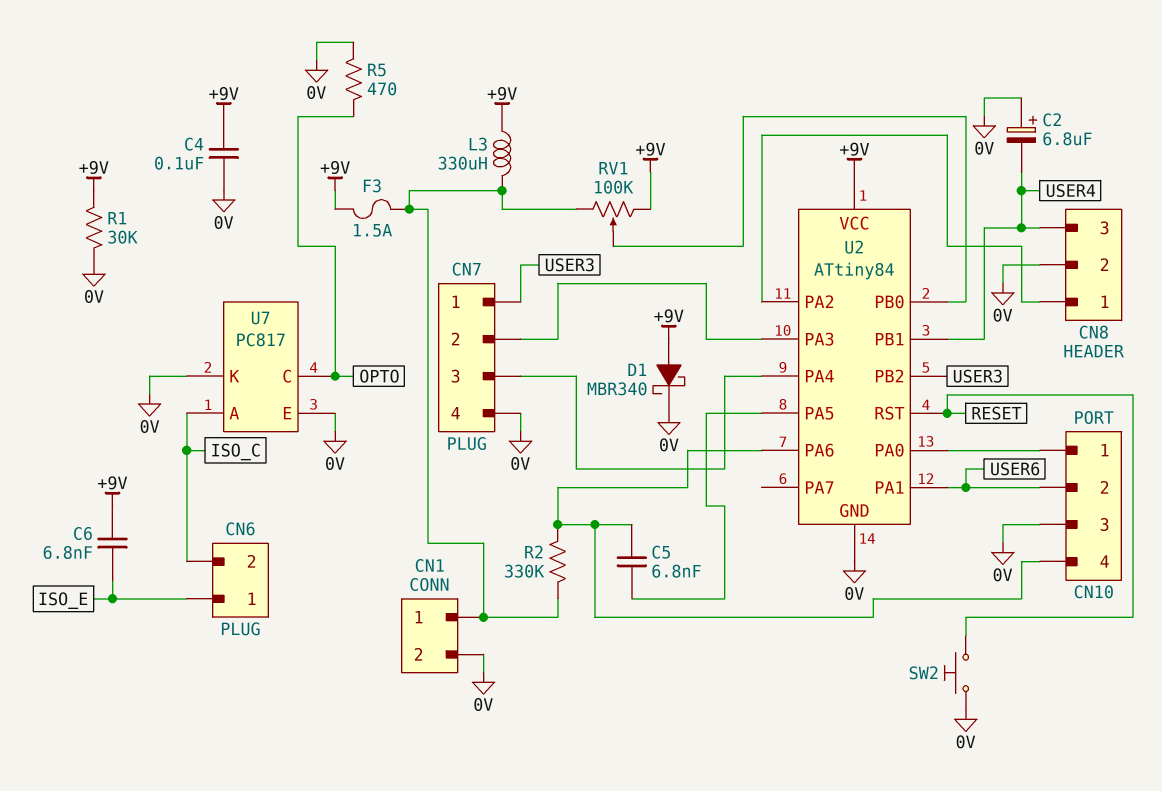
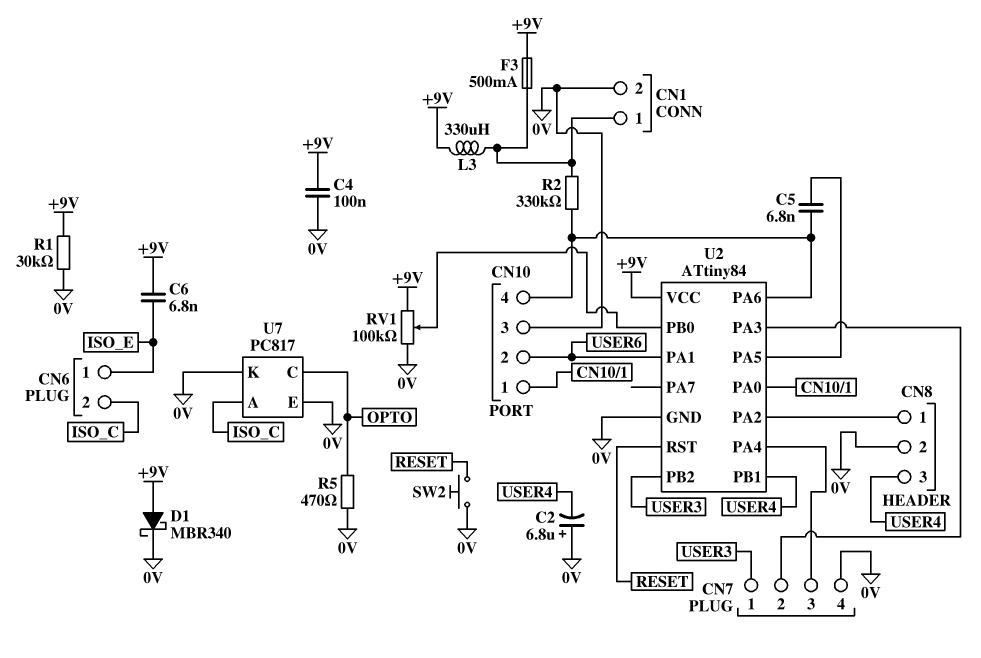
F3: 1.5A (+9V, CN1/1) -> 500mA (+9V, CN1/1)
RV1: 100k (+9V, CN1/1, wiper U2/PB0) -> 100k (+9V, 0V, wiper U2/PB0)

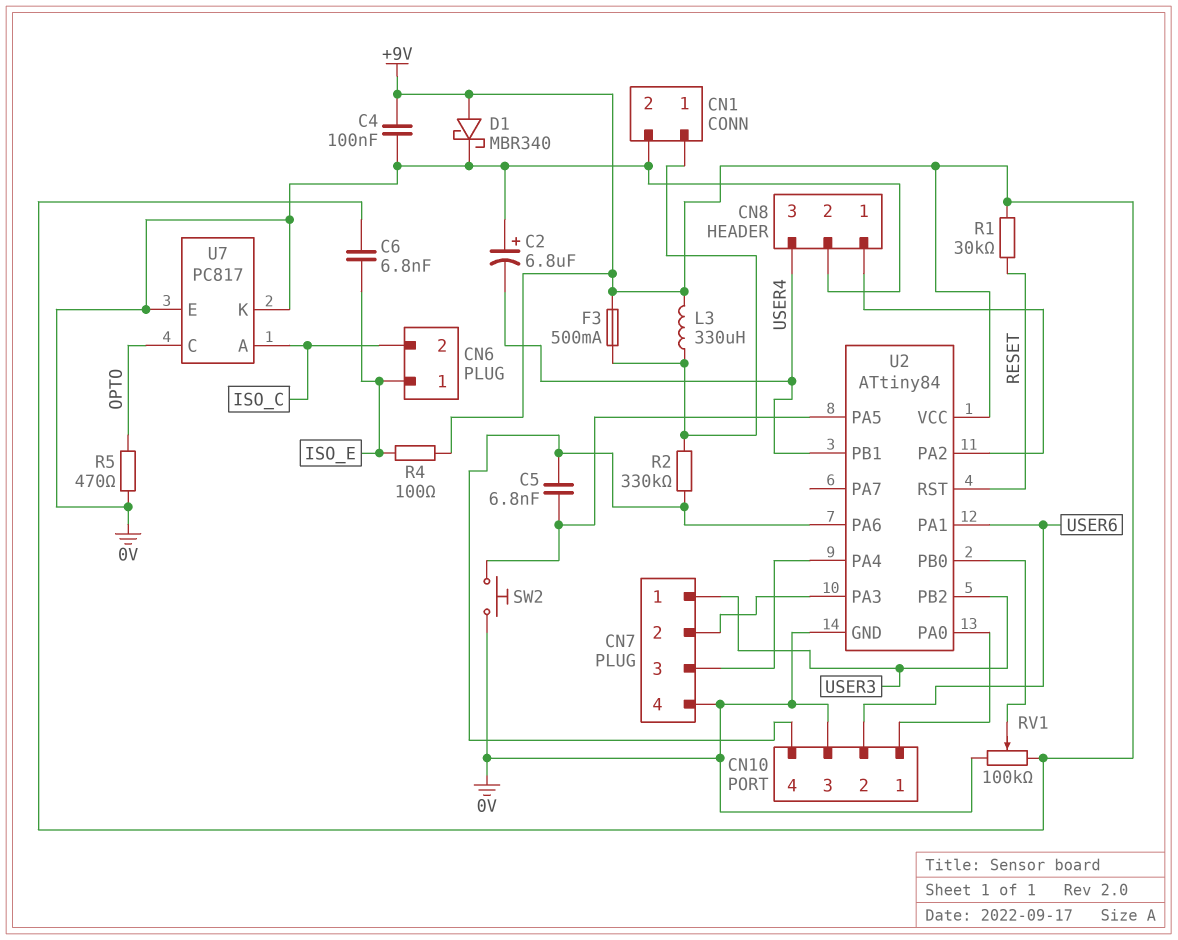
R1: 30k (+9V, 0V) -> 30k (+9V, RESET)
R4: none -> 100 (+9V, ISO_E)
SW2: button (0V, RESET) -> button (0V, U2/PA5)

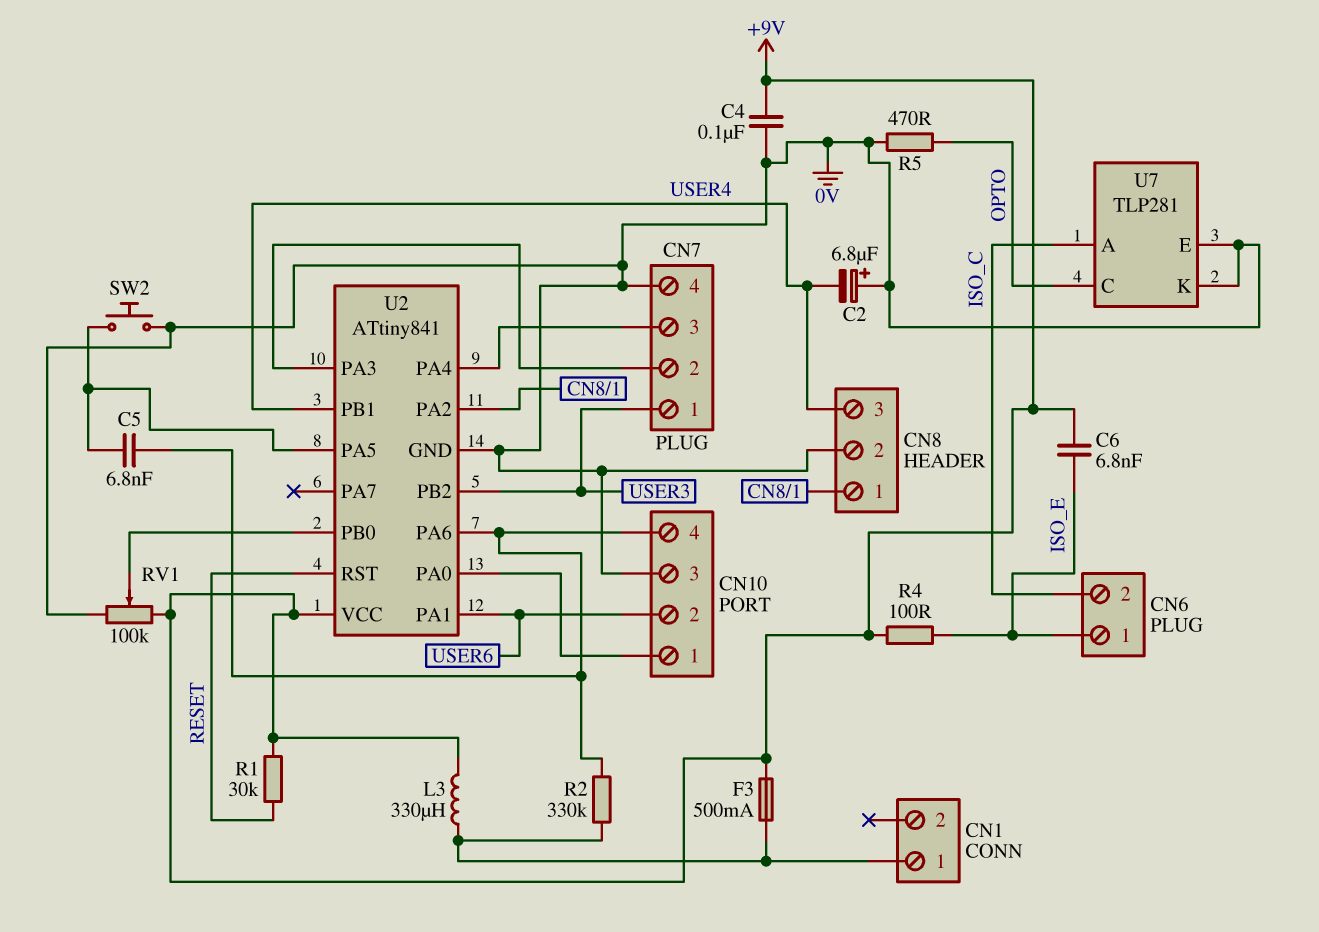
CN1 pin 2: 0V -> none
D1: schottky MBR340 (A +9V, K 0V) -> none
U2: ATtiny84 -> ATtiny841
U7: PC817 -> TLP281

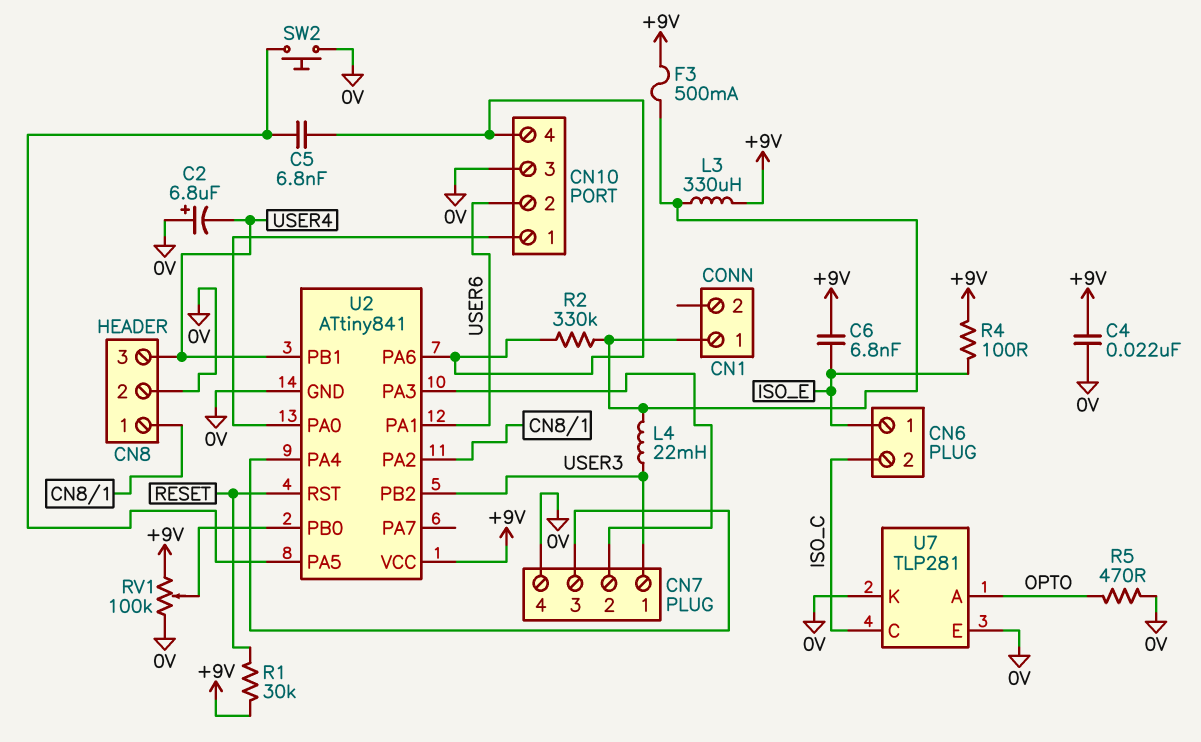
C4: 100nF (+9V, 0V) -> 22nF (+9V, 0V)
L4: none -> 22mH (CN1/1, USER3)
U7 pin A: ISO_C -> OPTO
U7 pin C: OPTO -> ISO_C

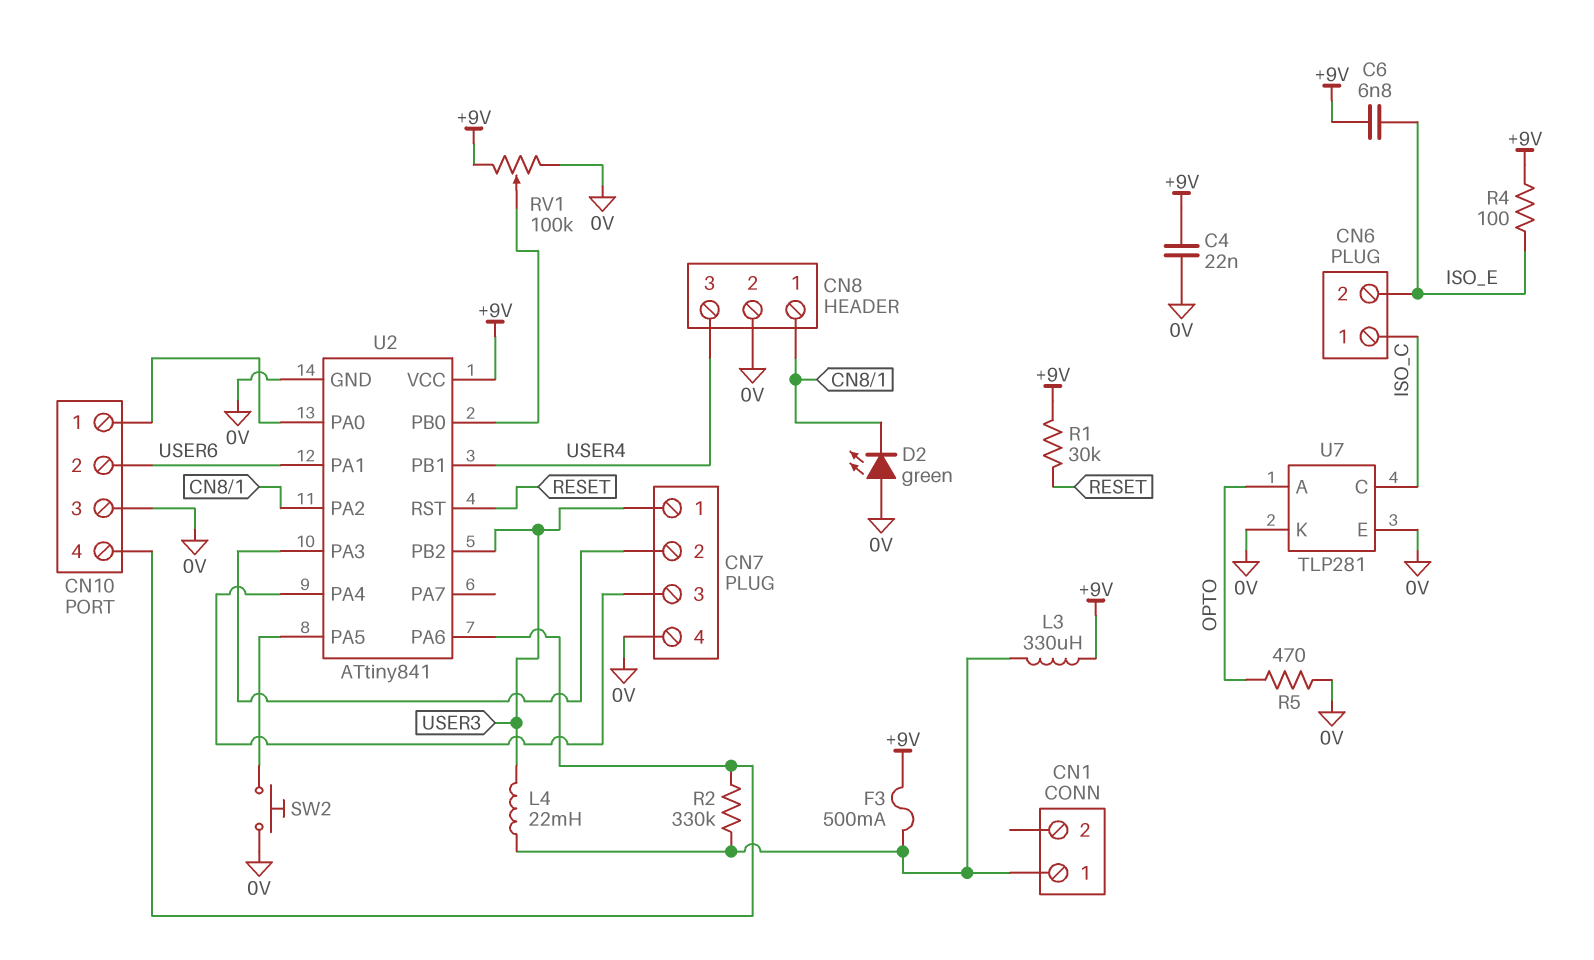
C2: 6.8uF (plus 0V, minus USER4) -> none
C5: 6.8nF (CN10/4, U2/PA5) -> none
CN6 pin 1: ISO_E -> ISO_C
CN6 pin 2: ISO_C -> ISO_E
D2: none -> LED green (A 0V, K CN8/1)

